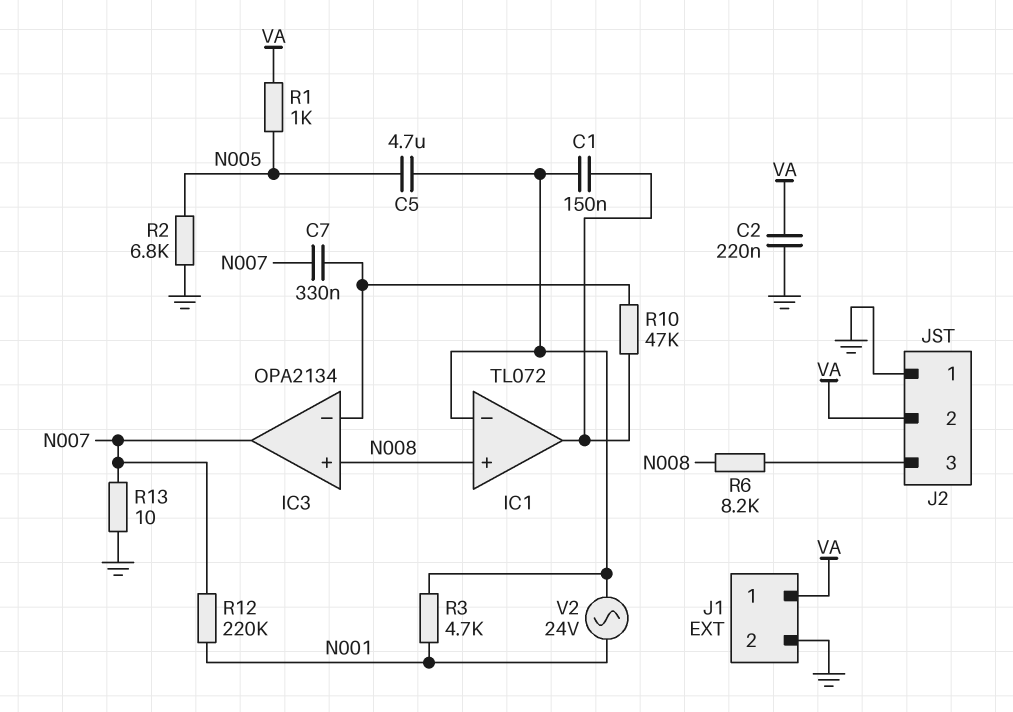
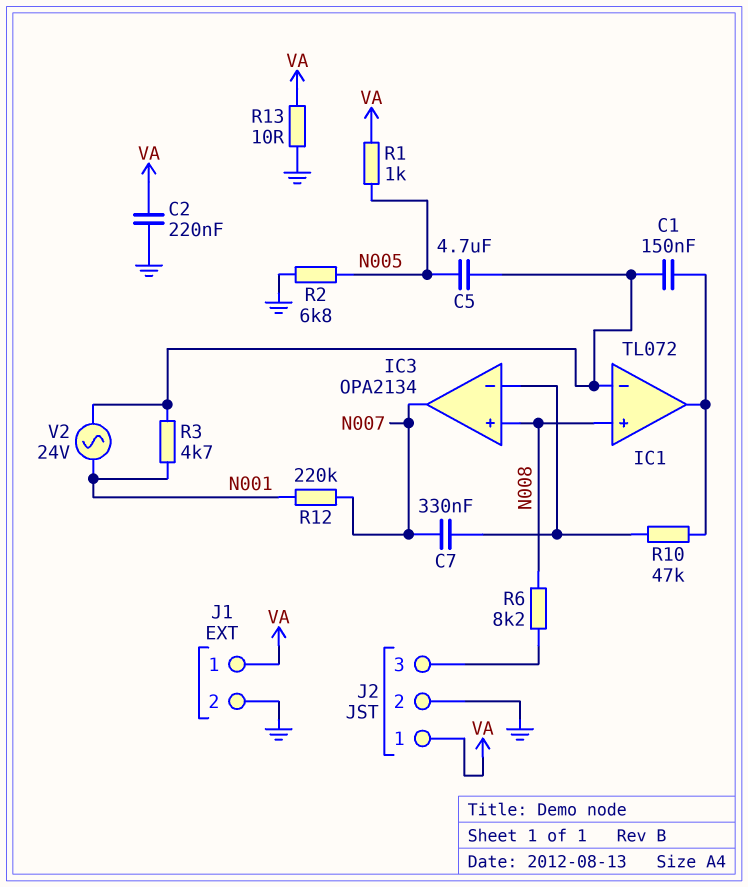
J2 pin 1: GND -> VA
J2 pin 2: VA -> GND
R13: 10 (GND, N007) -> 10 (GND, VA)

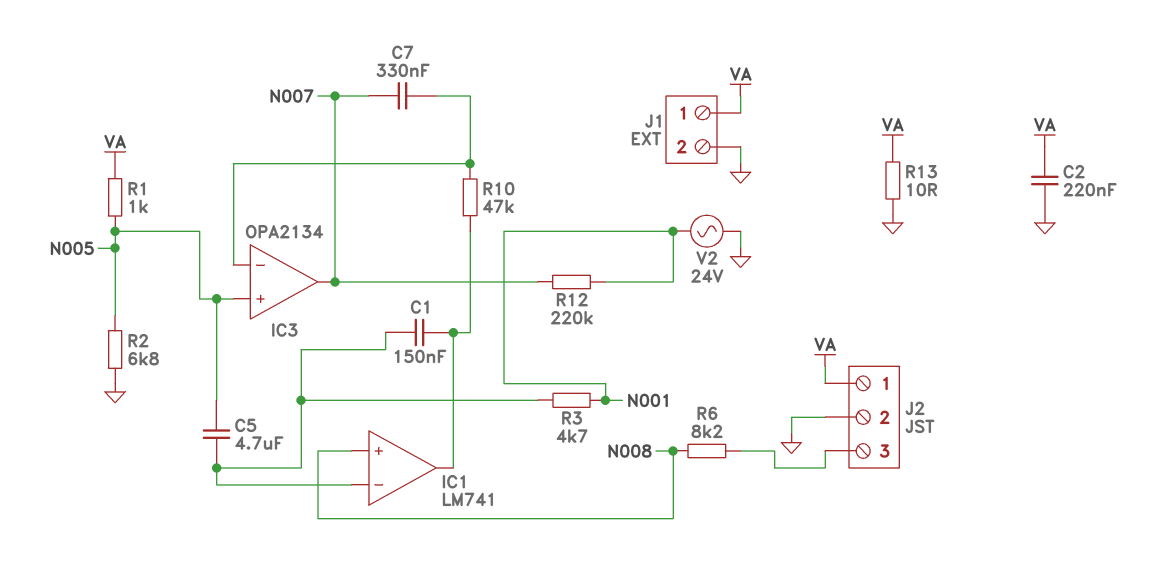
IC1: TL072 -> LM741
IC3 pin in+: N008 -> N005
V2: AC 24V (IC1/in-, N001) -> AC 24V (GND, N001)

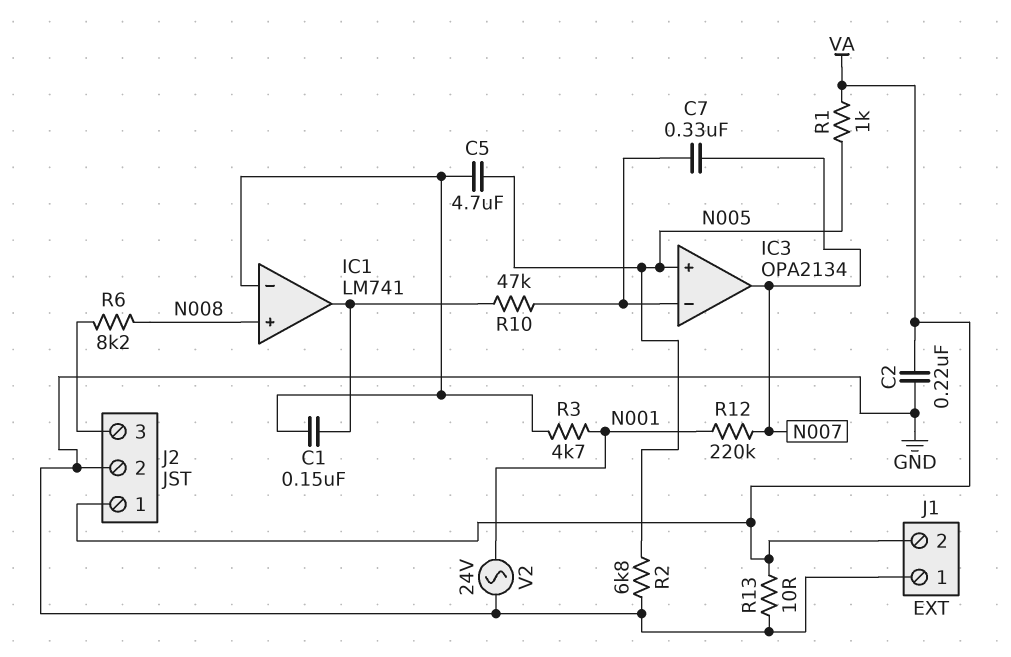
J1 pin 1: VA -> GND
J1 pin 2: GND -> VA

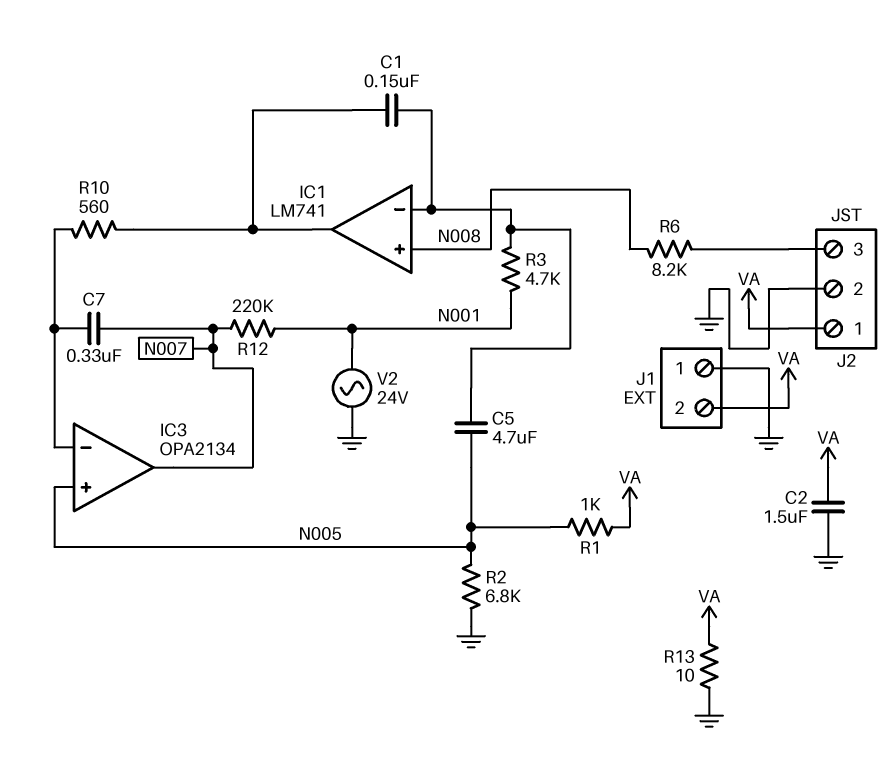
C2: 220nF (GND, VA) -> 1.5uF (GND, VA)
R10: 47k (IC1/out, IC3/in-) -> 560 (IC1/out, IC3/in-)

